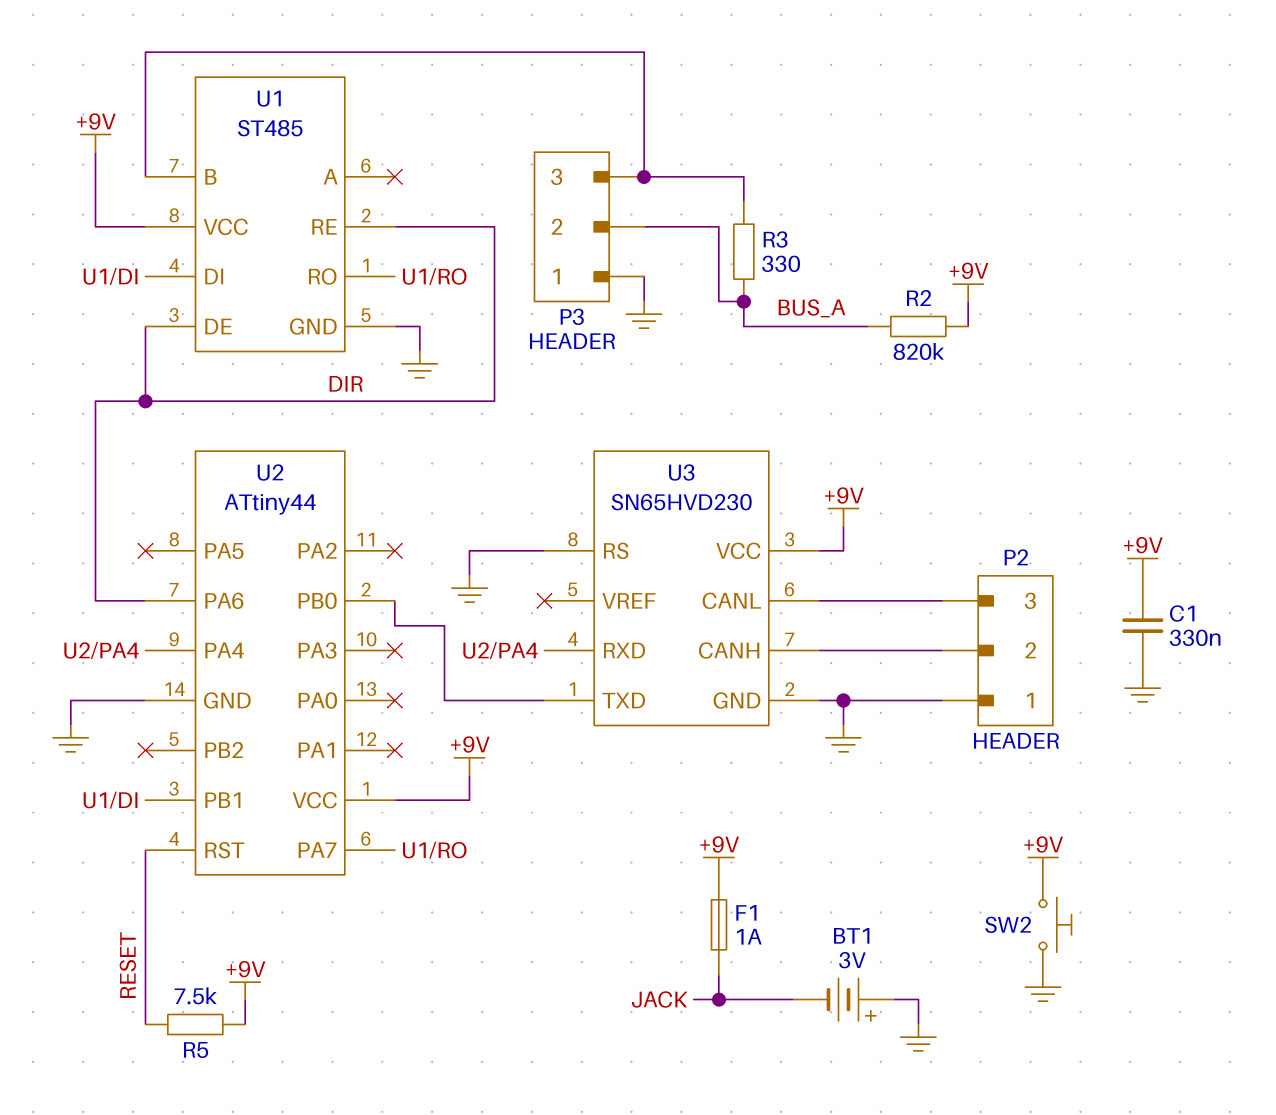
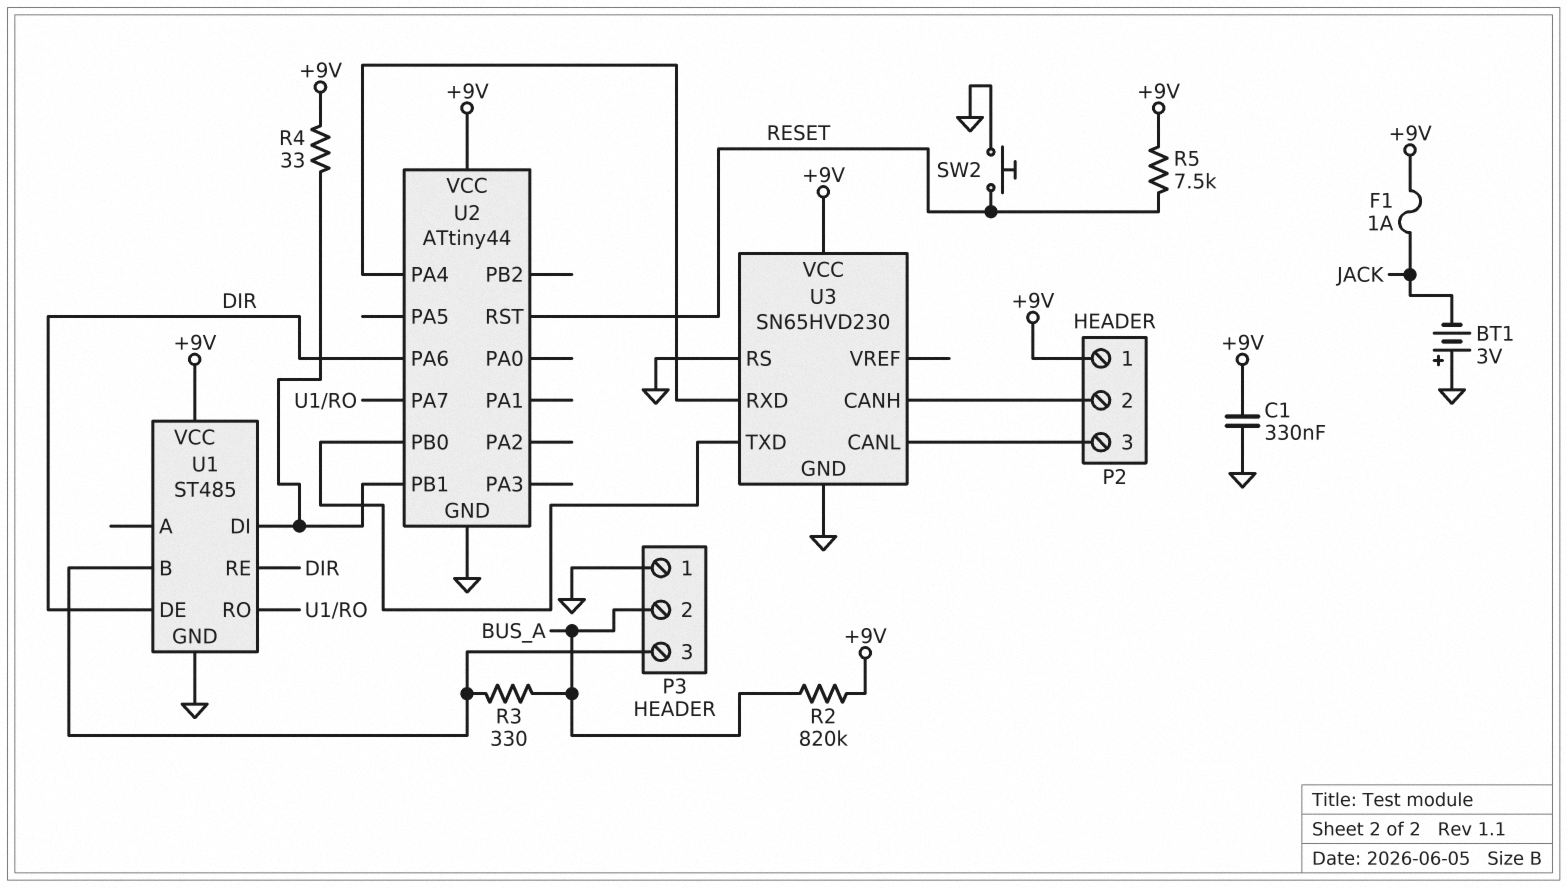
P2 pin 1: GND -> +9V
R4: none -> 33 (+9V, U1/DI)
SW2: button (+9V, GND) -> button (GND, RESET)

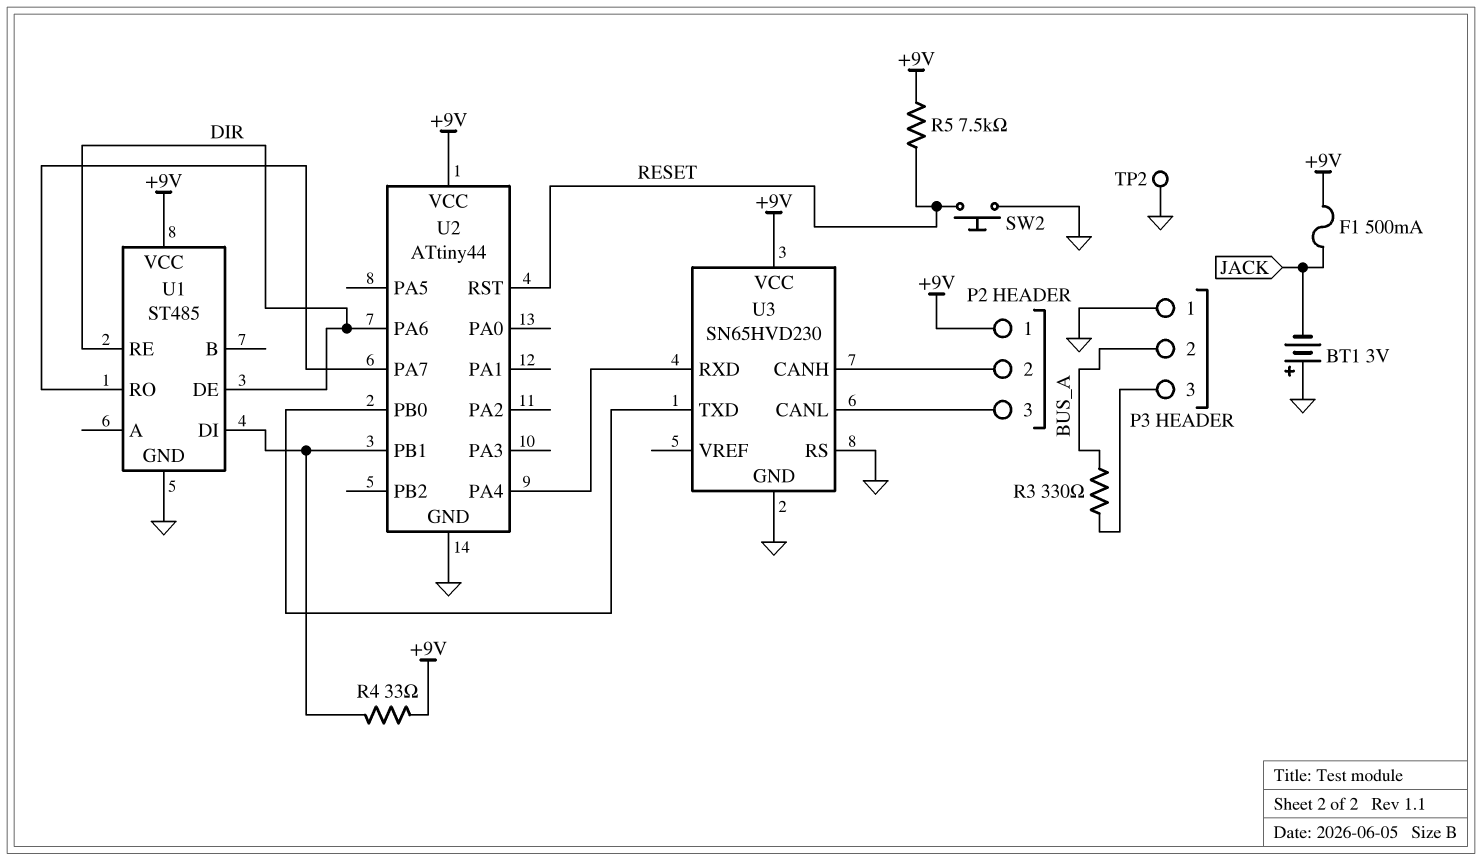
C1: 330nF (+9V, GND) -> none
F1: 1A (+9V, JACK) -> 500mA (+9V, JACK)
R2: 820k (+9V, BUS_A) -> none
TP2: none -> test point (GND)
U1 pin B: P3/3 -> none

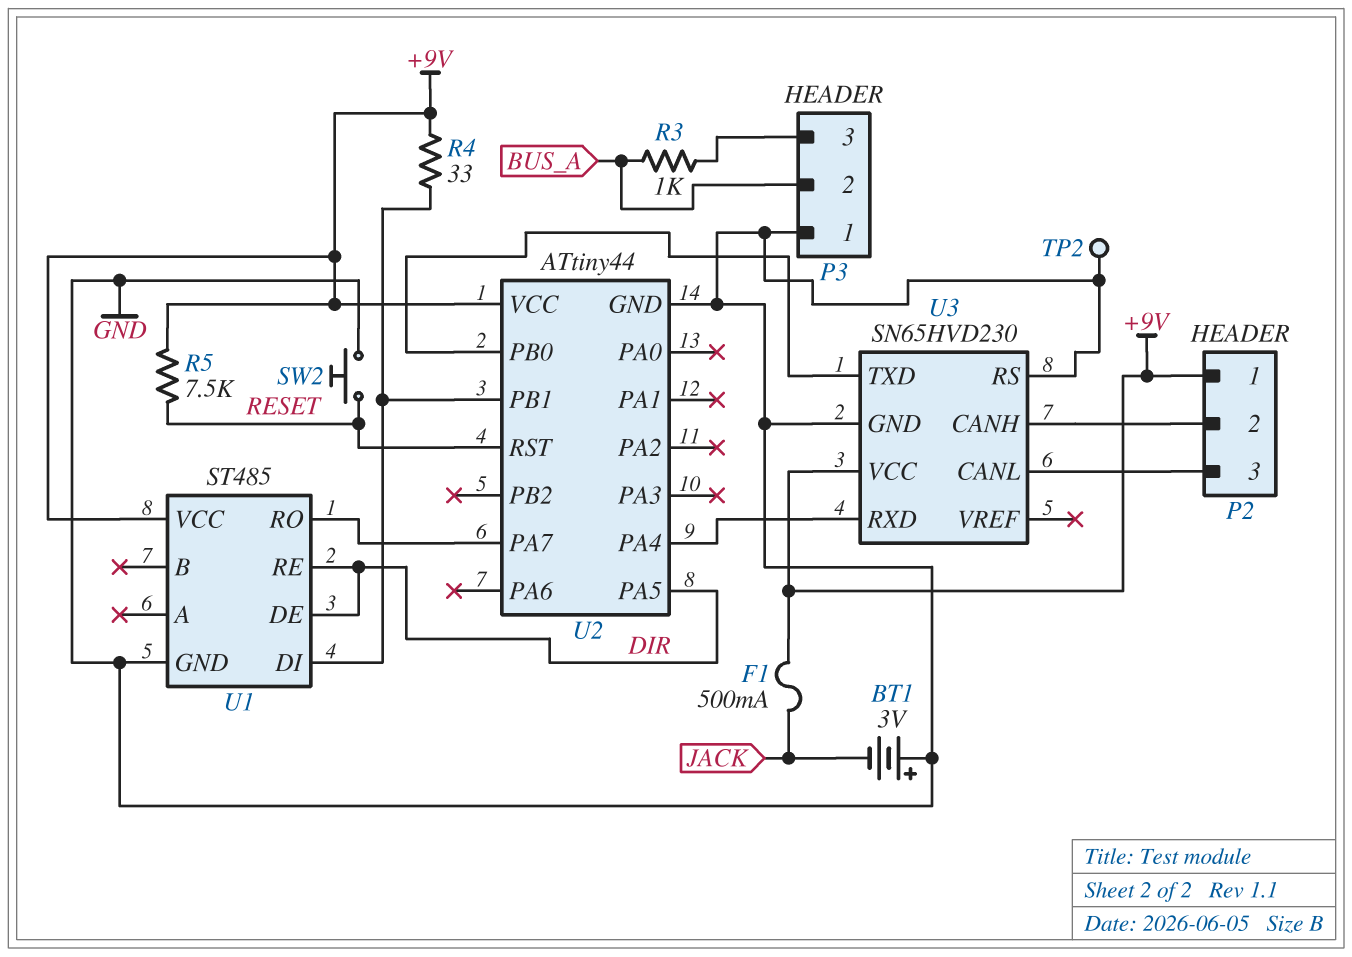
R3: 330 (BUS_A, P3/3) -> 1k (BUS_A, P3/3)
U2 pin PA5: none -> DIR
U2 pin PA6: DIR -> none

